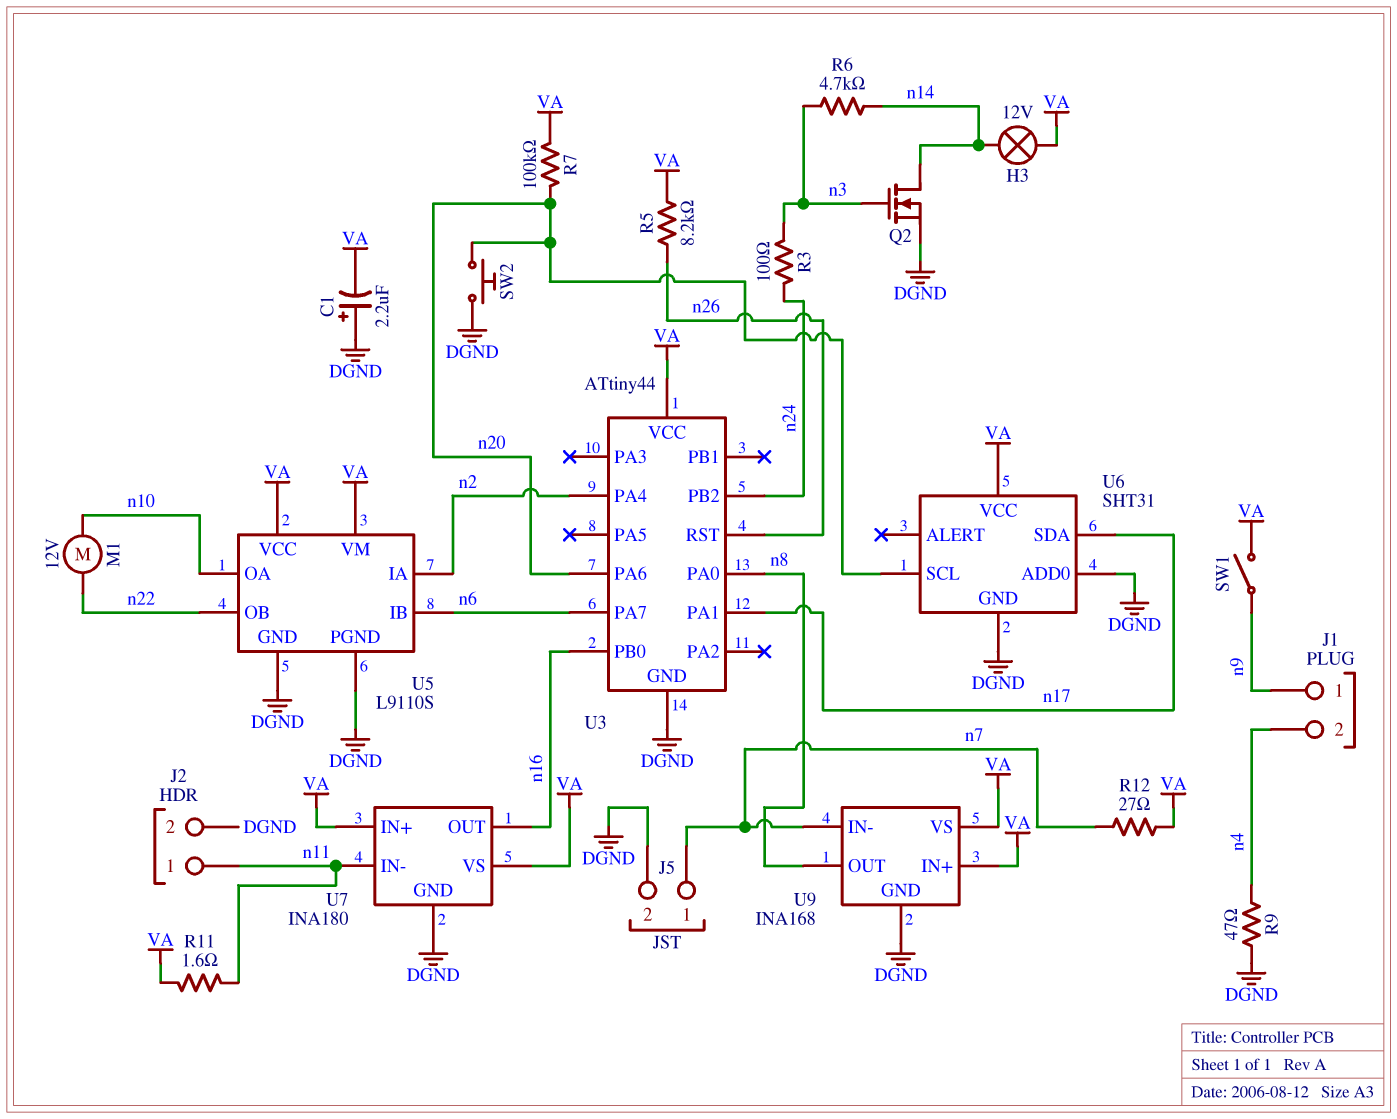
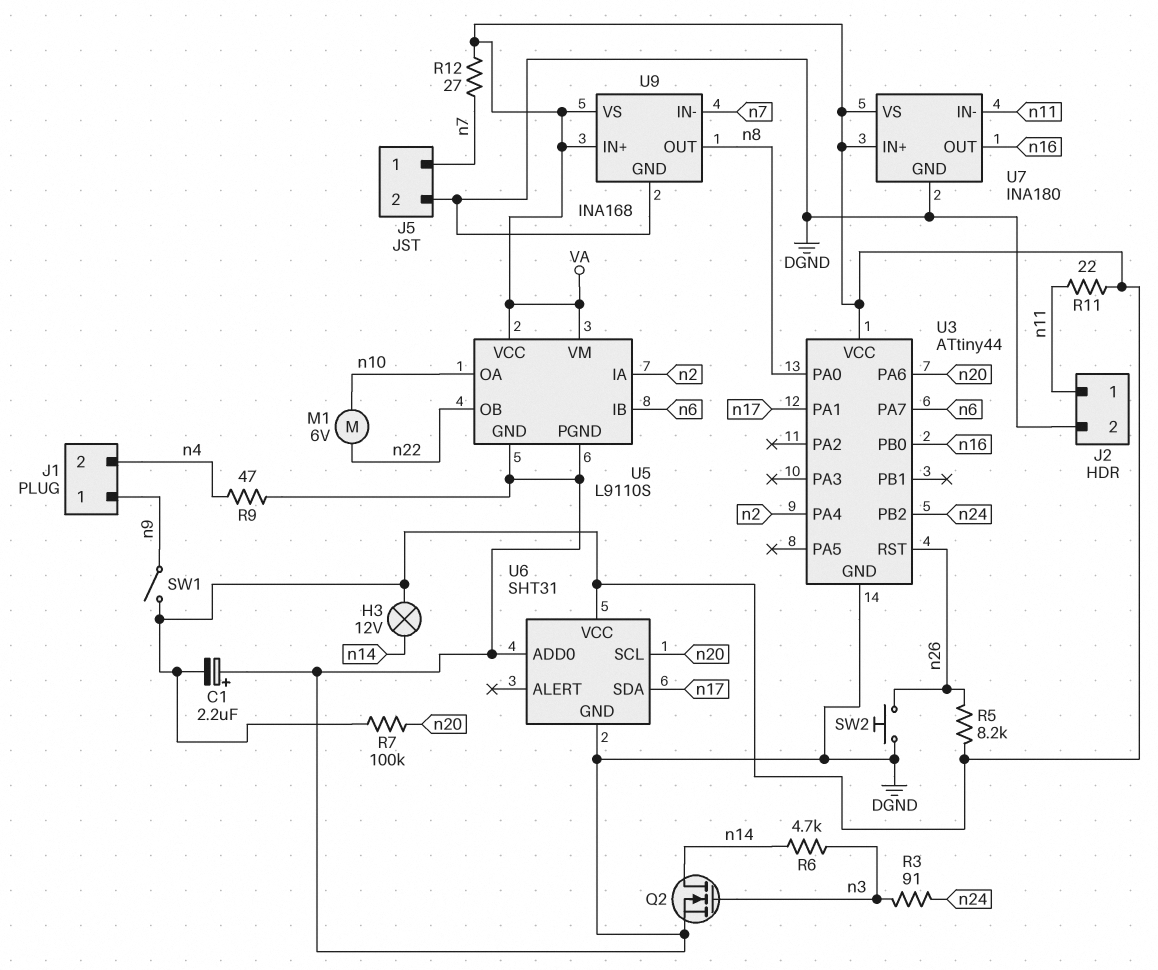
M1: motor 12V (n10, n22) -> motor 6V (n10, n22)
R3: 100 (n3, n24) -> 91 (n3, n24)
R11: 1.6 (VA, n11) -> 22 (VA, n11)
SW2: button (DGND, n20) -> button (DGND, n26)

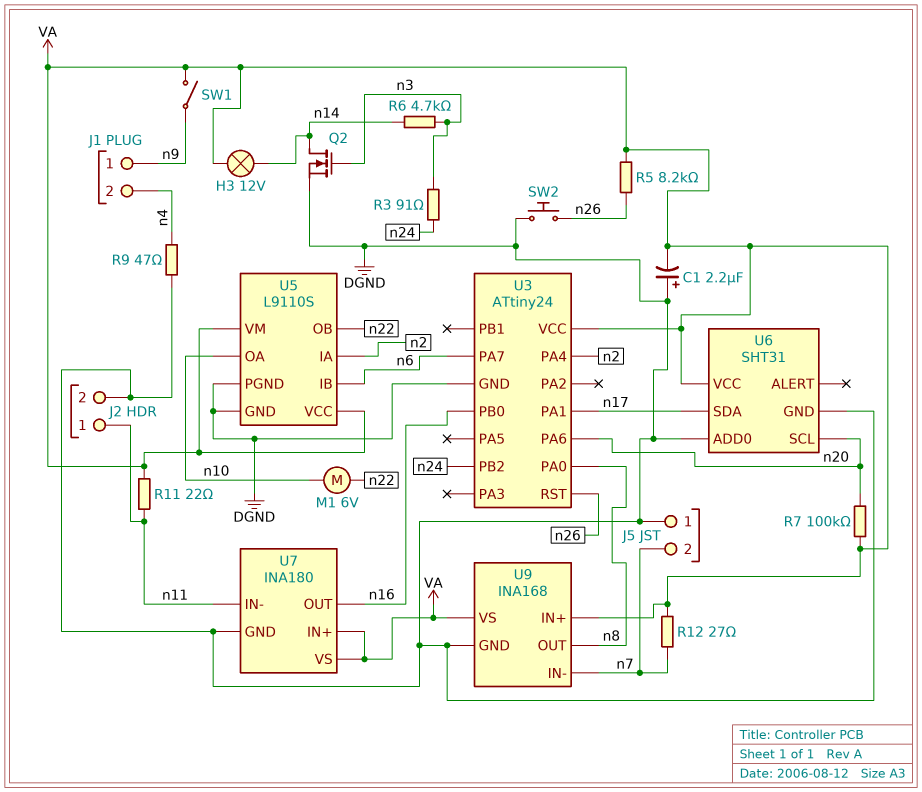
J5 pin 1: n7 -> DGND
J5 pin 2: DGND -> n7
U3: ATtiny44 -> ATtiny24

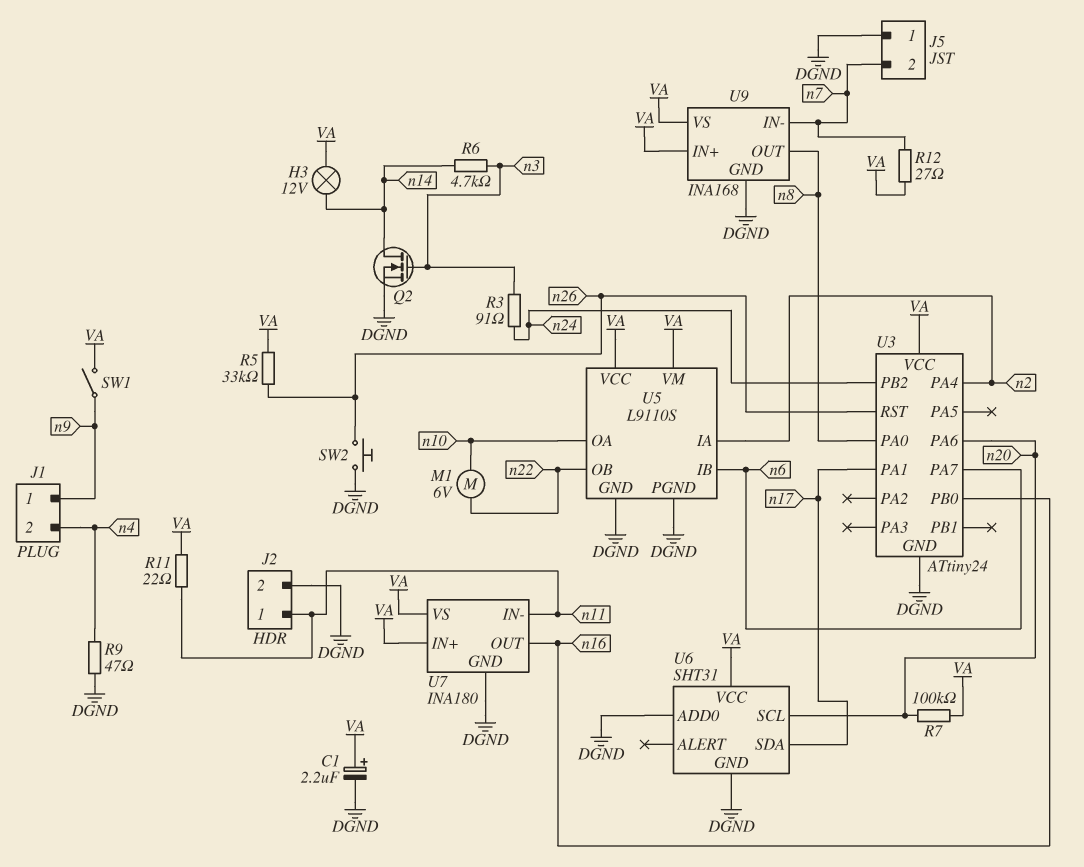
C1: 2.2uF (plus DGND, minus VA) -> 2.2uF (plus VA, minus DGND)
R5: 8.2k (VA, n26) -> 33k (VA, n26)

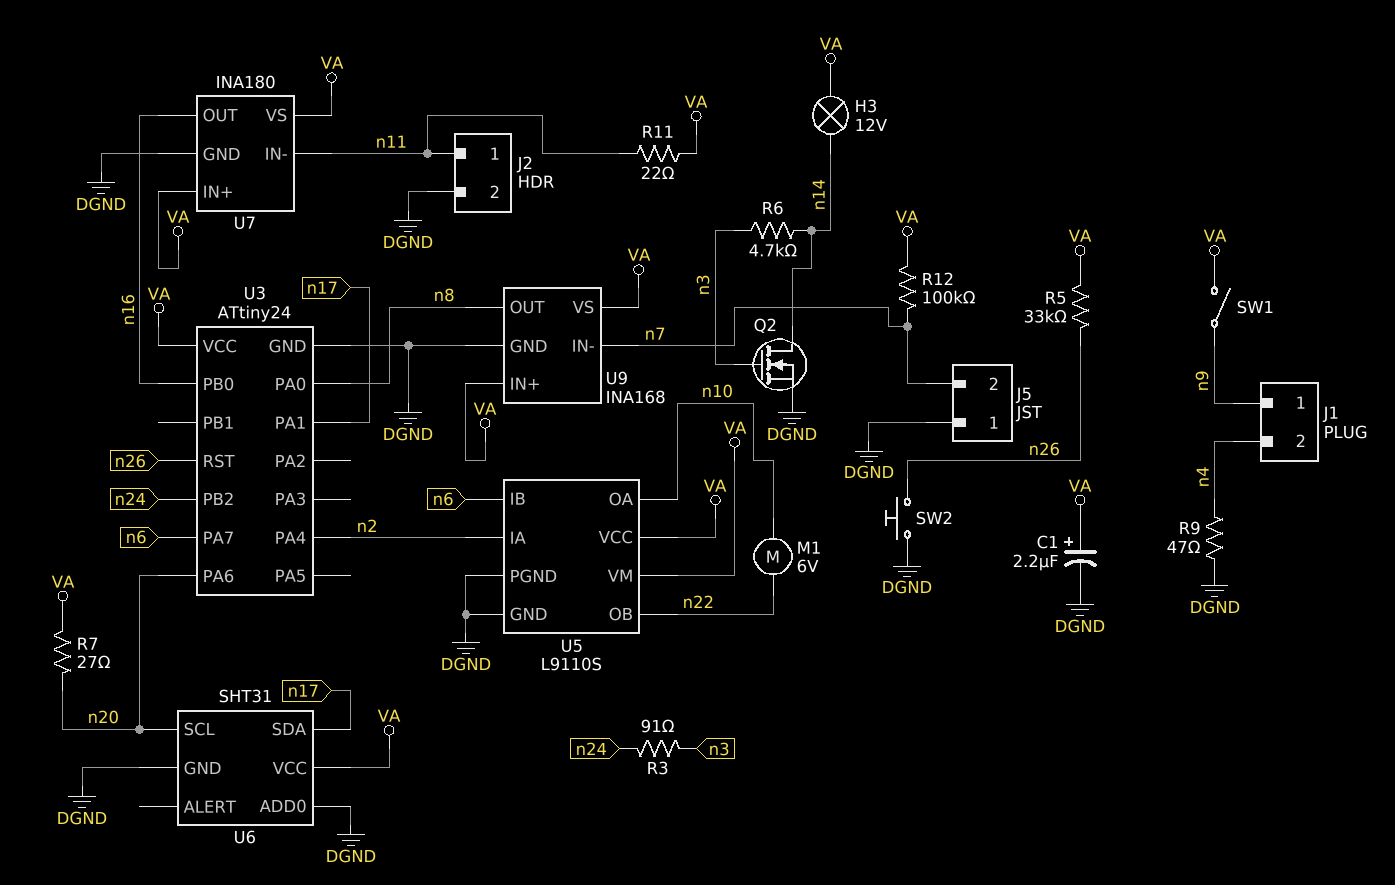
R7: 100k (VA, n20) -> 27 (VA, n20)
R12: 27 (VA, n7) -> 100k (VA, n7)

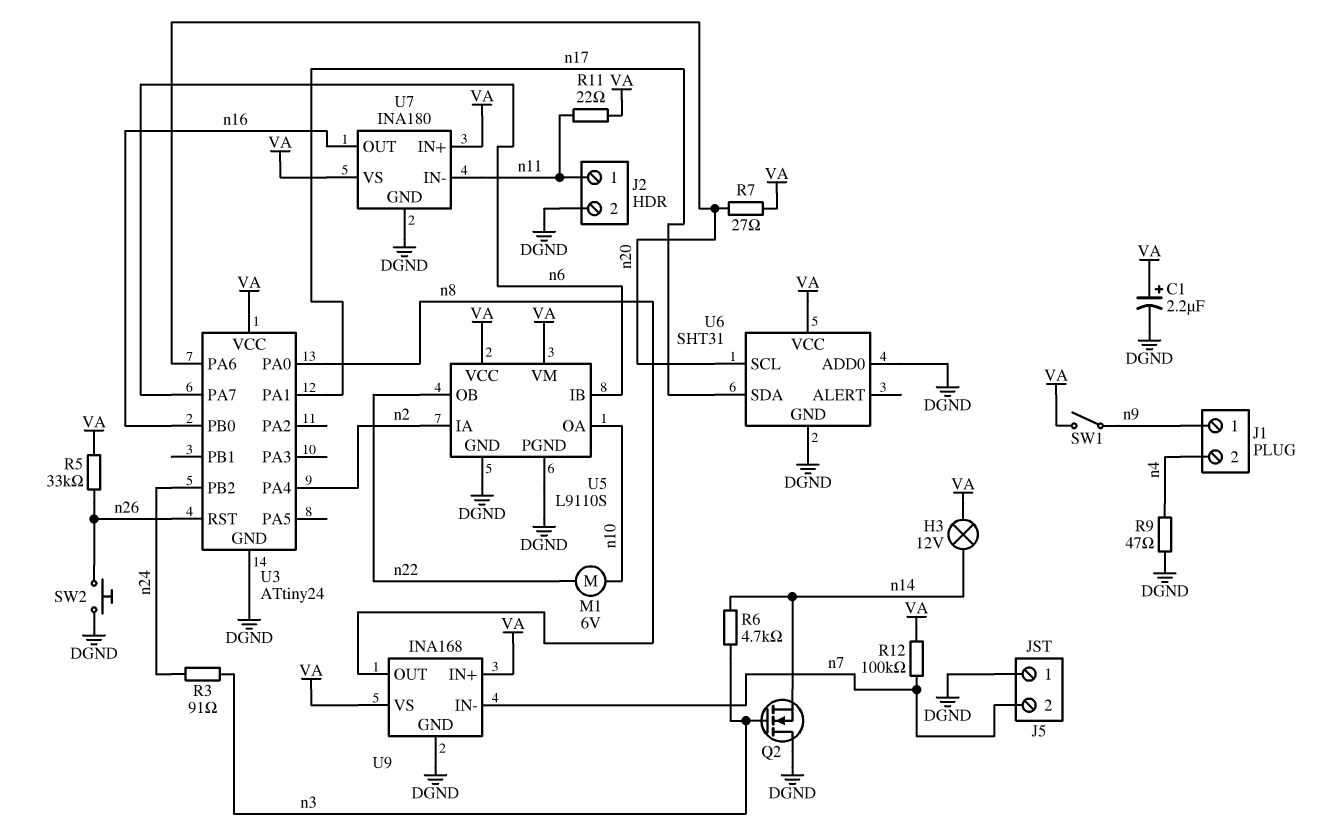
Q2: NMOS (G n3, D n14, S DGND) -> NMOS (G n3, D DGND, S n14)

